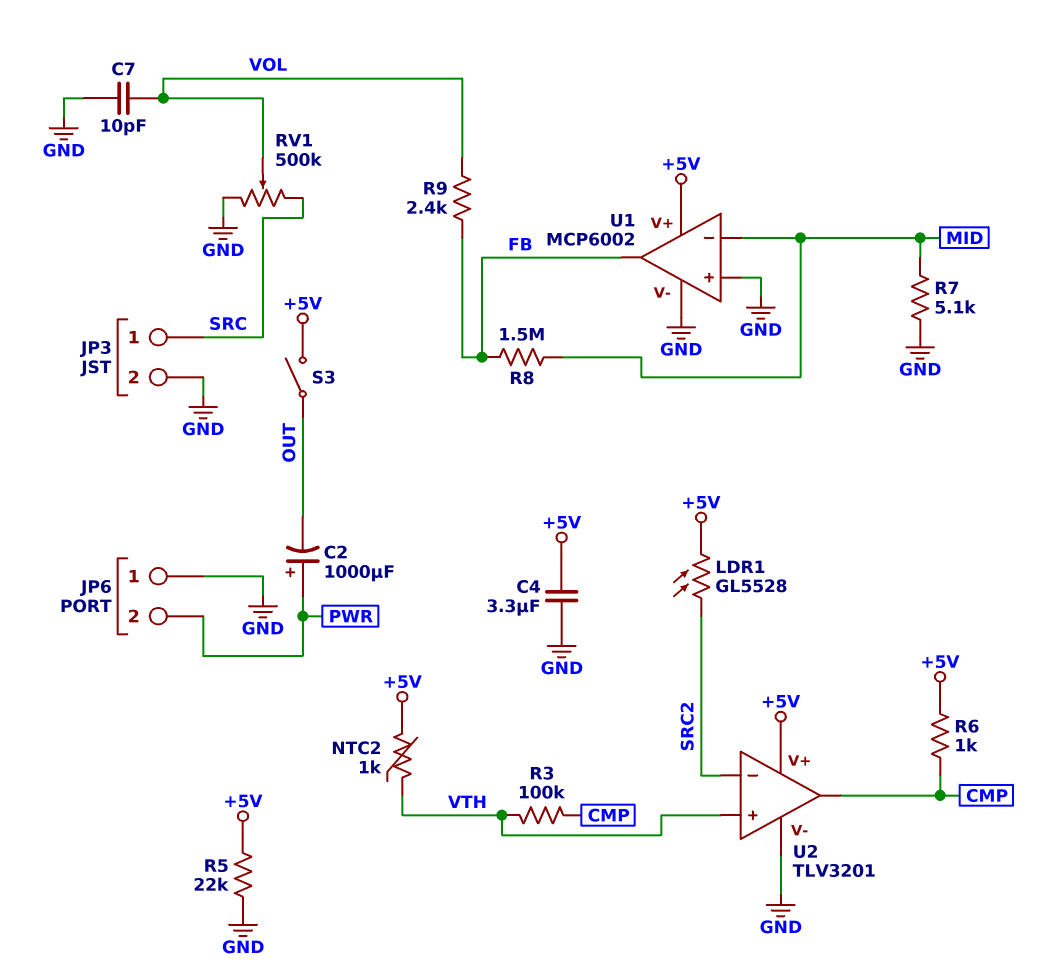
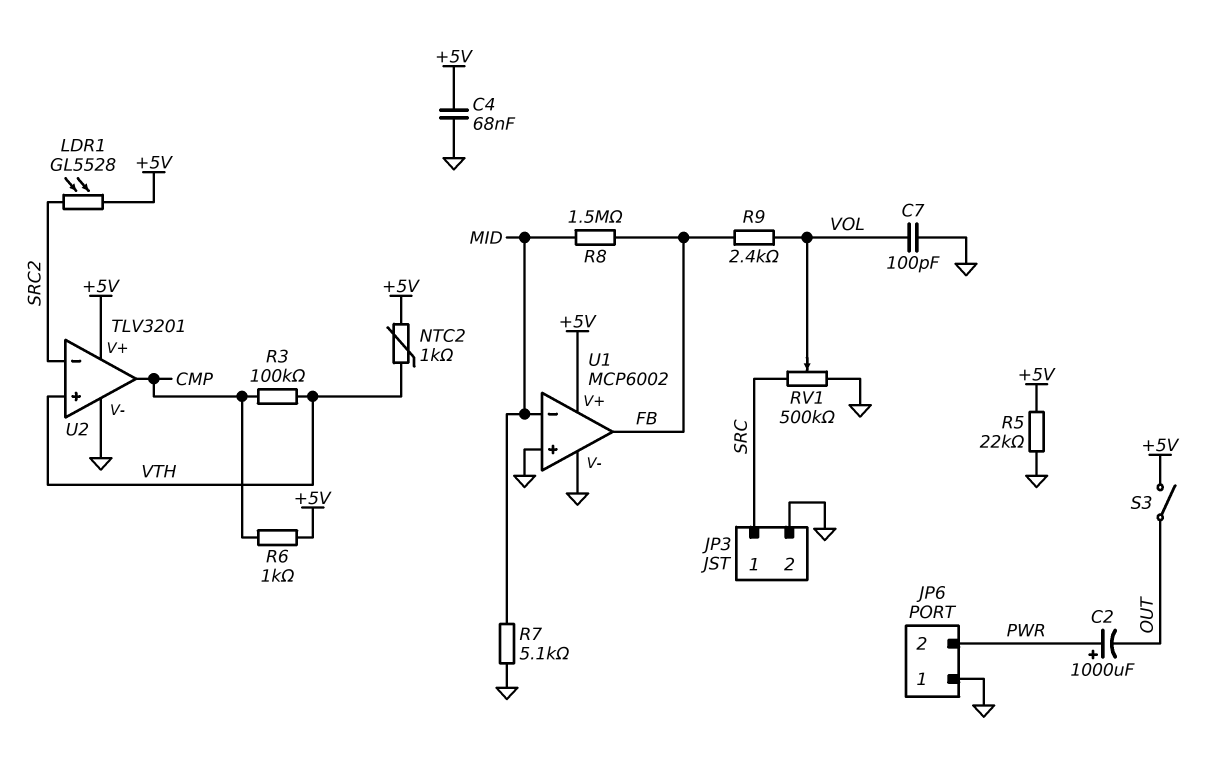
C4: 3.3uF (+5V, GND) -> 68nF (+5V, GND)
C7: 10pF (GND, VOL) -> 100pF (GND, VOL)

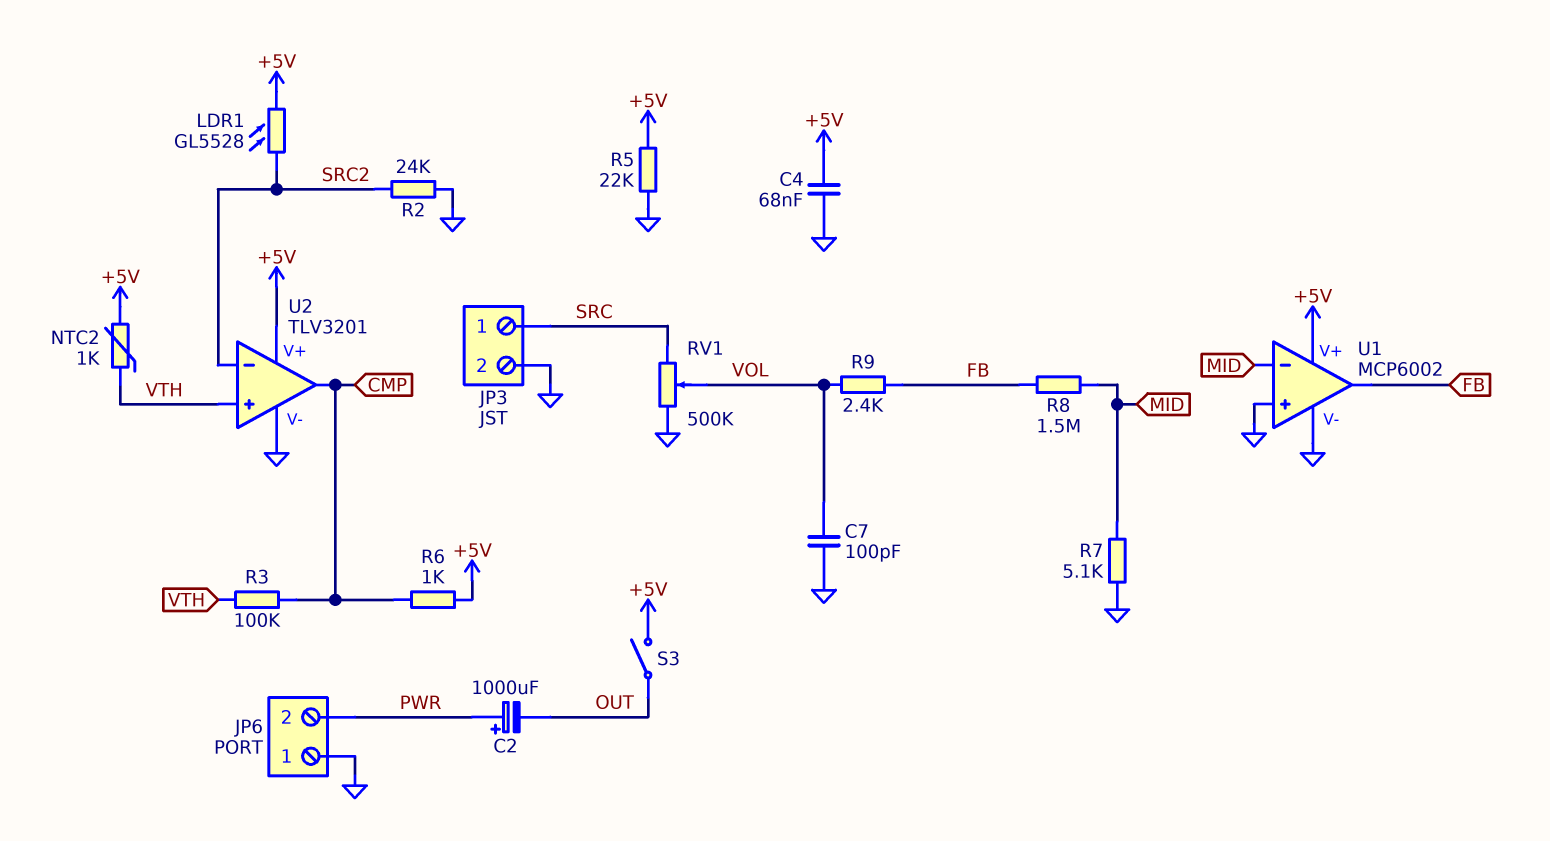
R2: none -> 24k (GND, SRC2)

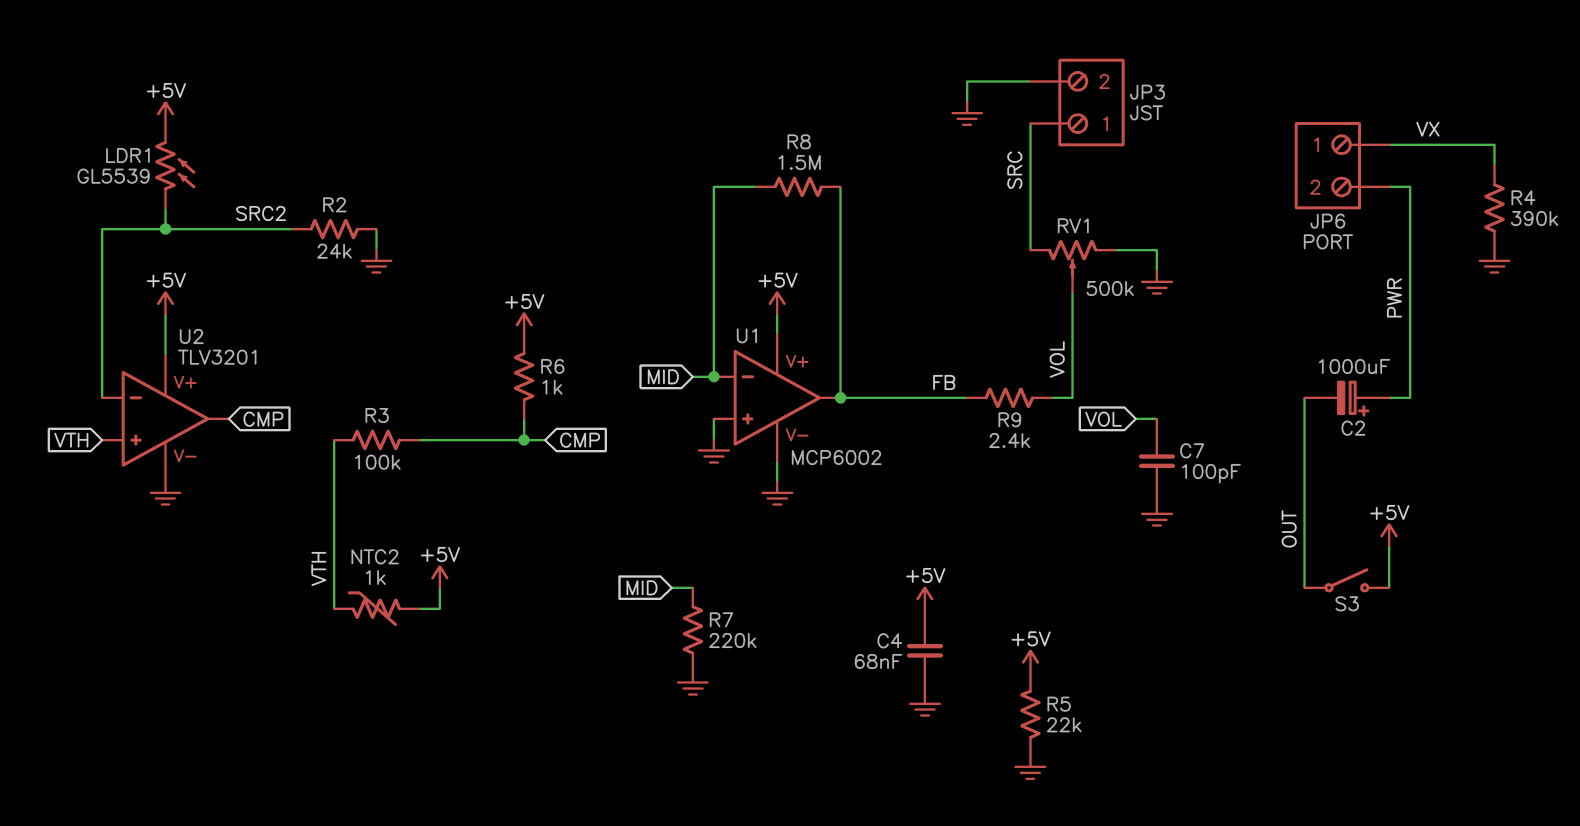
JP6 pin 1: GND -> VX
LDR1: GL5528 (+5V, SRC2) -> GL5539 (+5V, SRC2)
R4: none -> 390k (GND, VX)
R7: 5.1k (GND, MID) -> 220k (GND, MID)

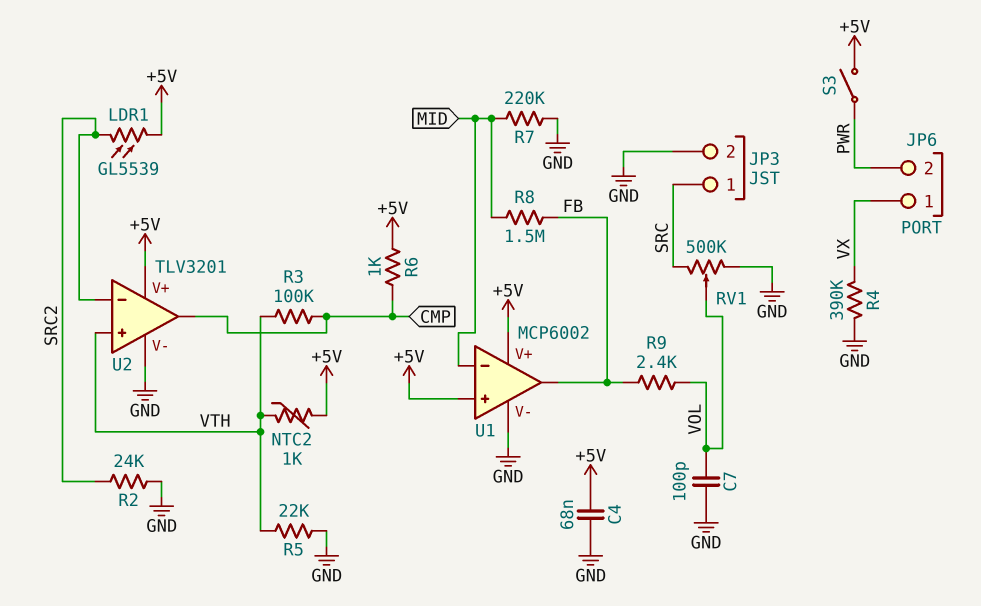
C2: 1000uF (plus PWR, minus OUT) -> none
R5: 22k (+5V, GND) -> 22k (GND, VTH)
S3: switch (+5V, OUT) -> switch (+5V, PWR)
U1 pin in+: GND -> +5V

